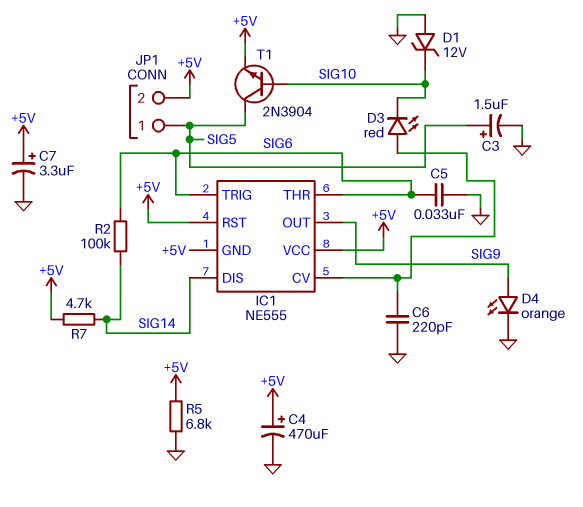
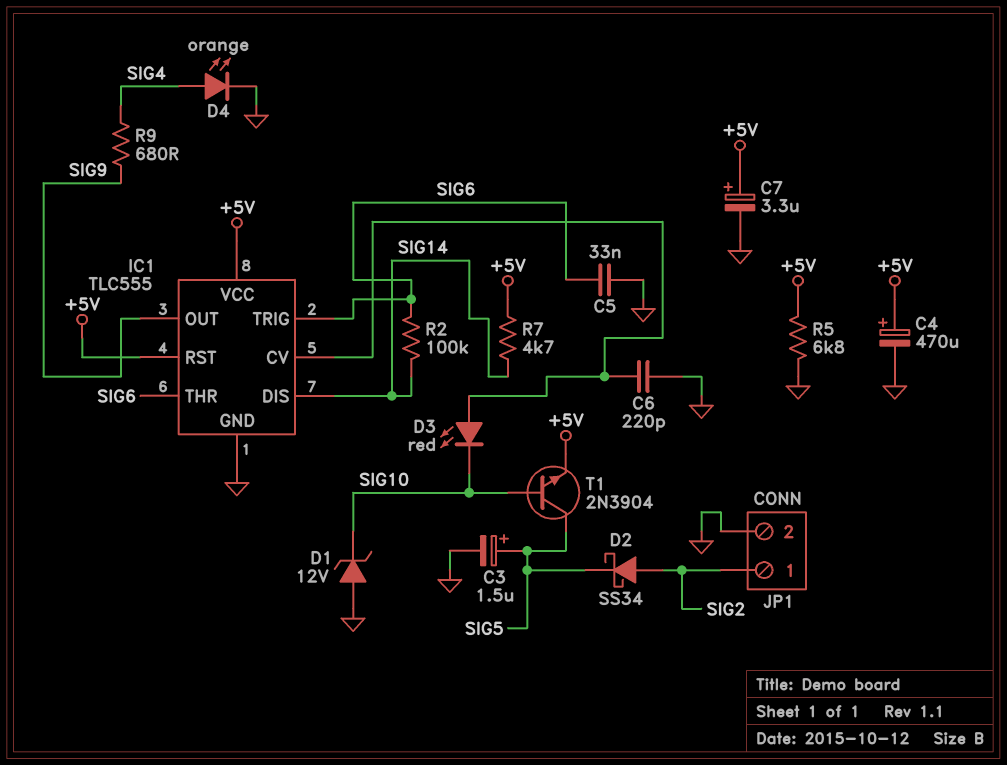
D2: none -> schottky SS34 (A SIG2, K SIG5)
D4: LED orange (A SIG9, K GND) -> LED orange (A SIG4, K GND)
IC1: NE555 -> TLC555
IC1 pin GND: +5V -> GND
JP1 pin 1: SIG5 -> SIG2
JP1 pin 2: +5V -> GND
R9: none -> 680 (SIG4, SIG9)

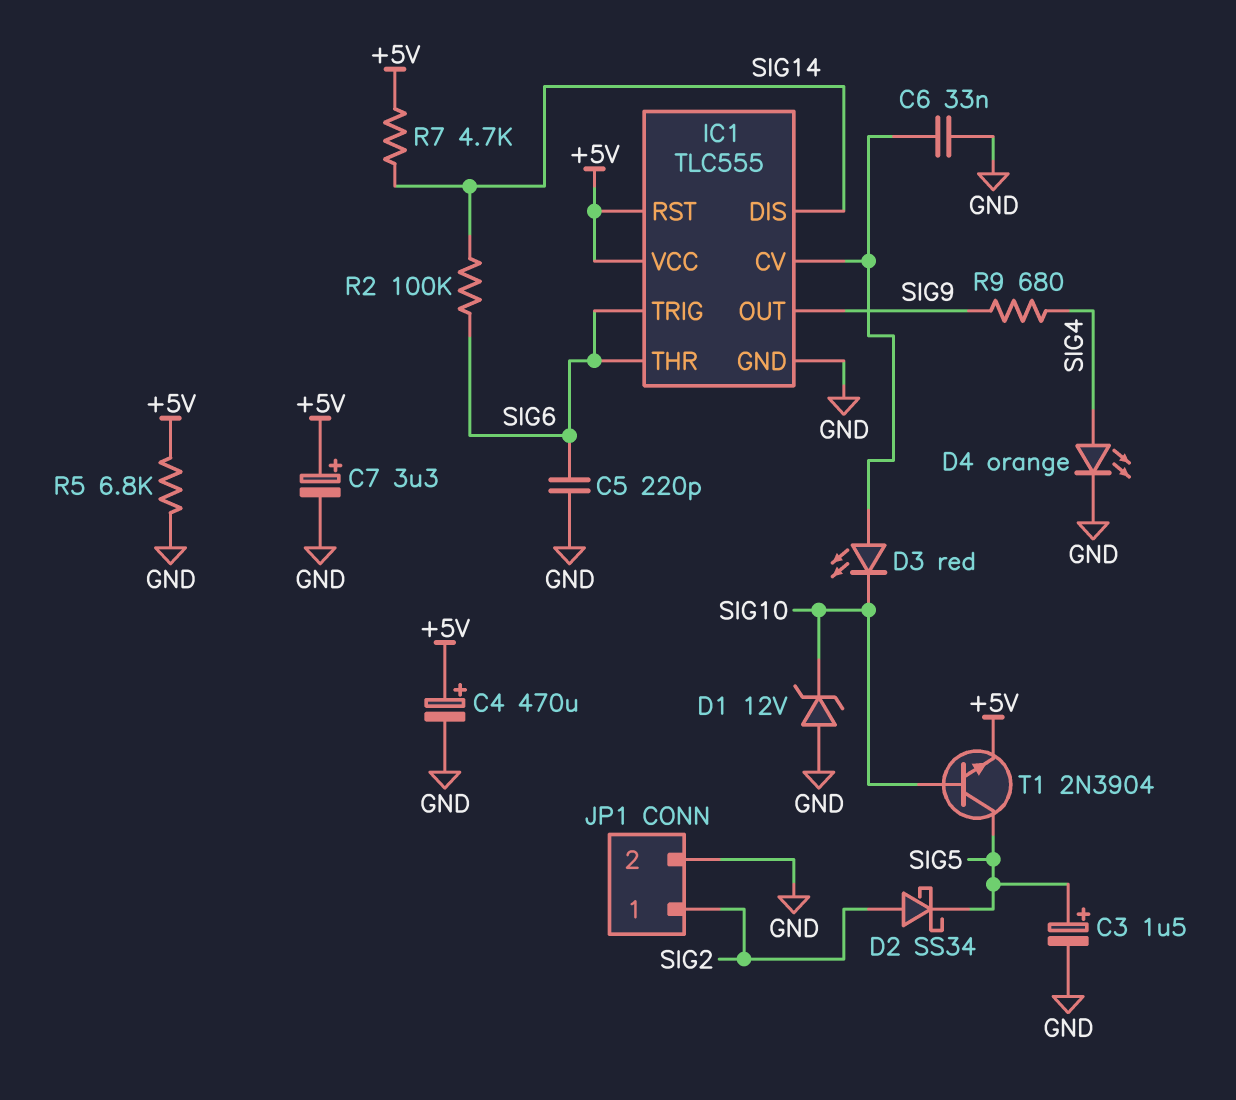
C5: 33nF (GND, SIG6) -> 220pF (GND, SIG6)
C6: 220pF (GND, IC1/CV) -> 33nF (GND, IC1/CV)

